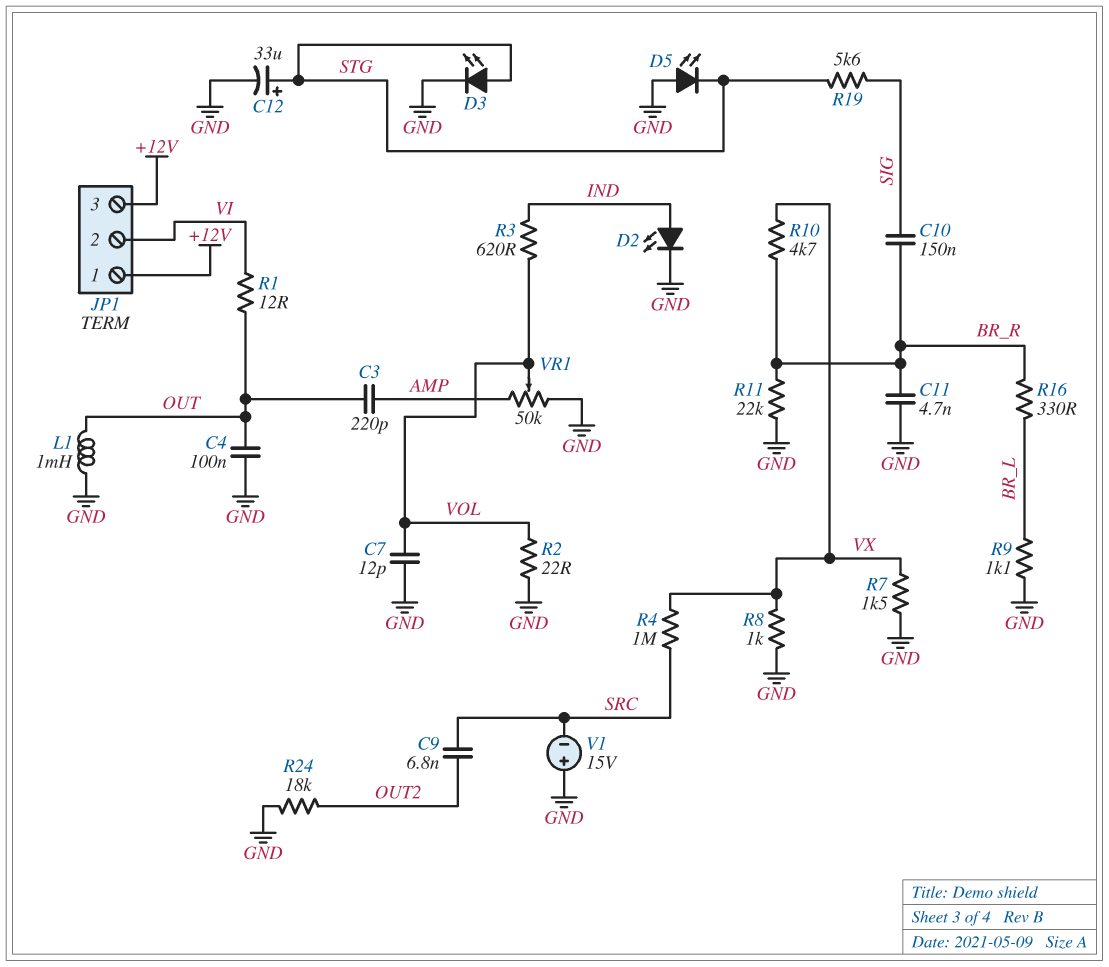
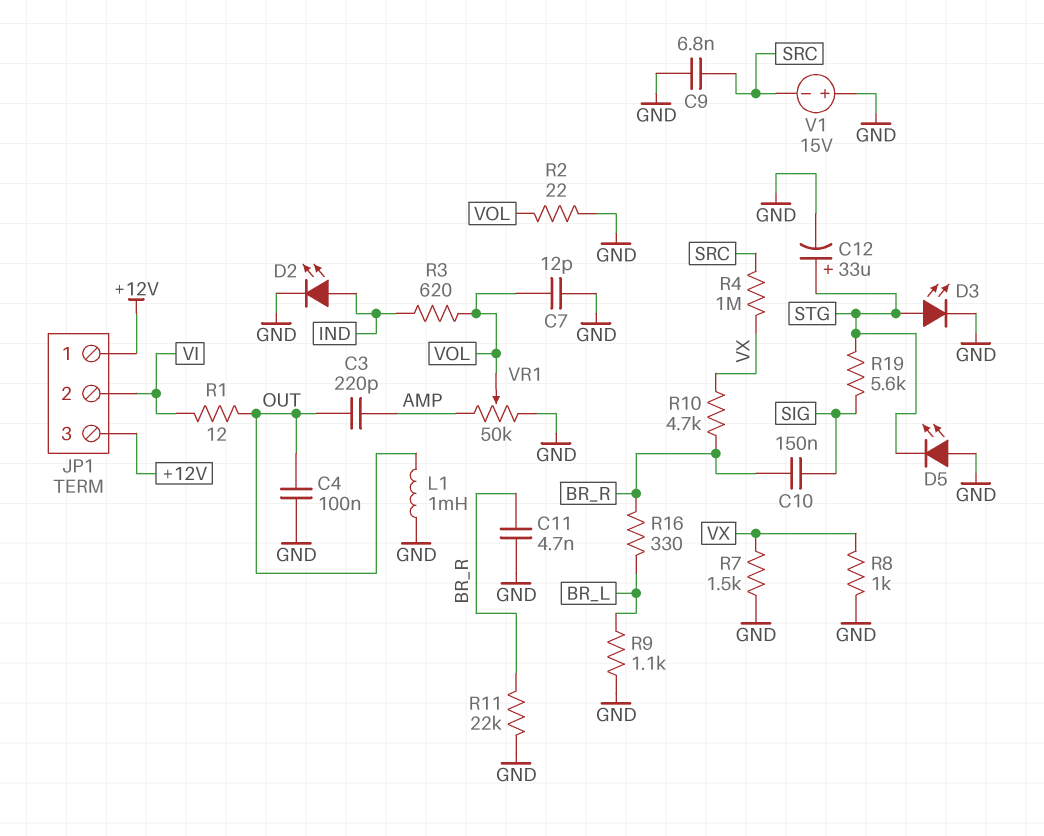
C9: 6.8nF (OUT2, SRC) -> 6.8nF (GND, SRC)
R24: 18k (GND, OUT2) -> none

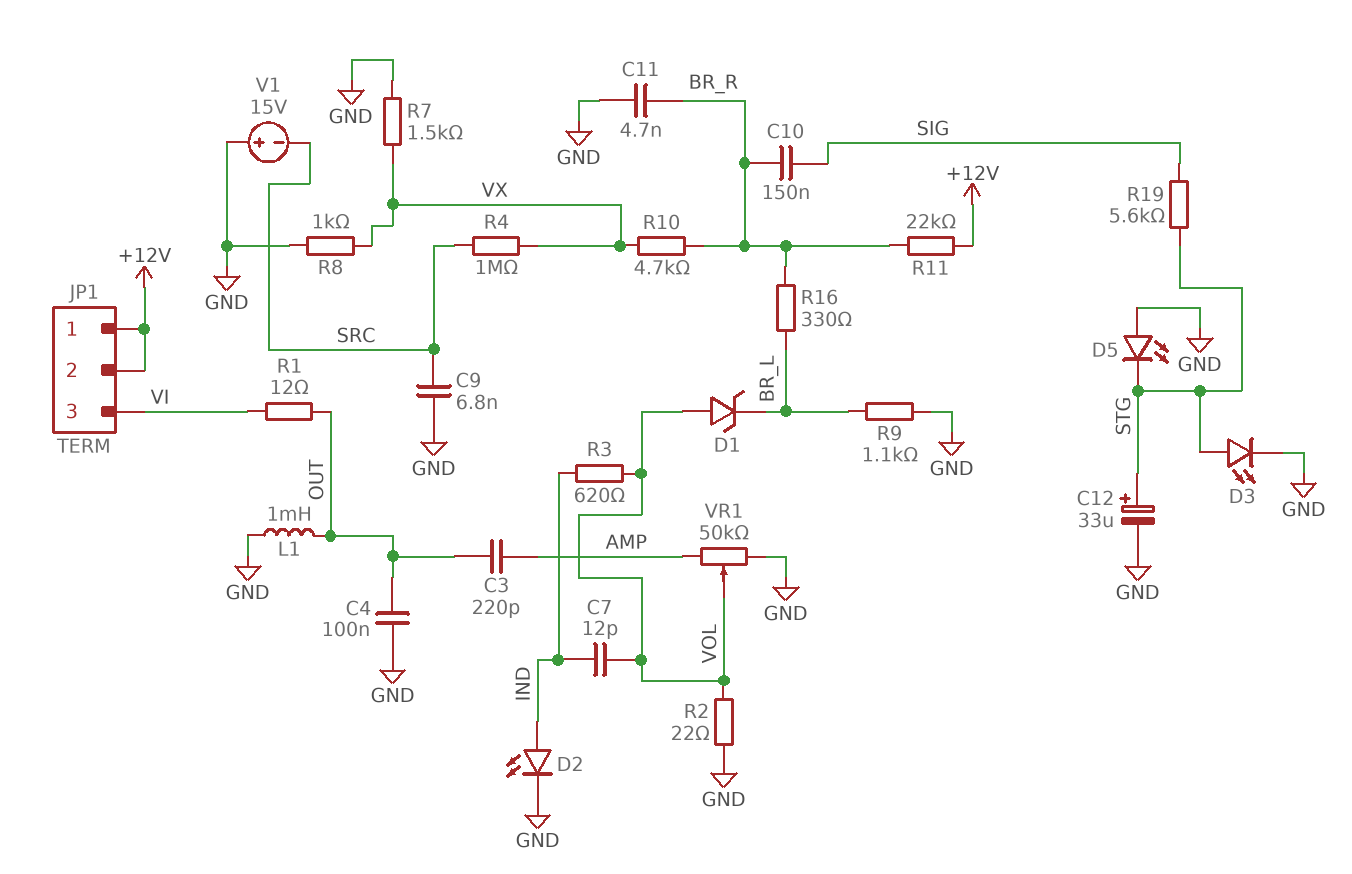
C7: 12pF (GND, VOL) -> 12pF (IND, VOL)
D1: none -> zener (A VOL, K BR_L)
JP1 pin 2: VI -> +12V
JP1 pin 3: +12V -> VI
R11: 22k (BR_R, GND) -> 22k (+12V, BR_R)

